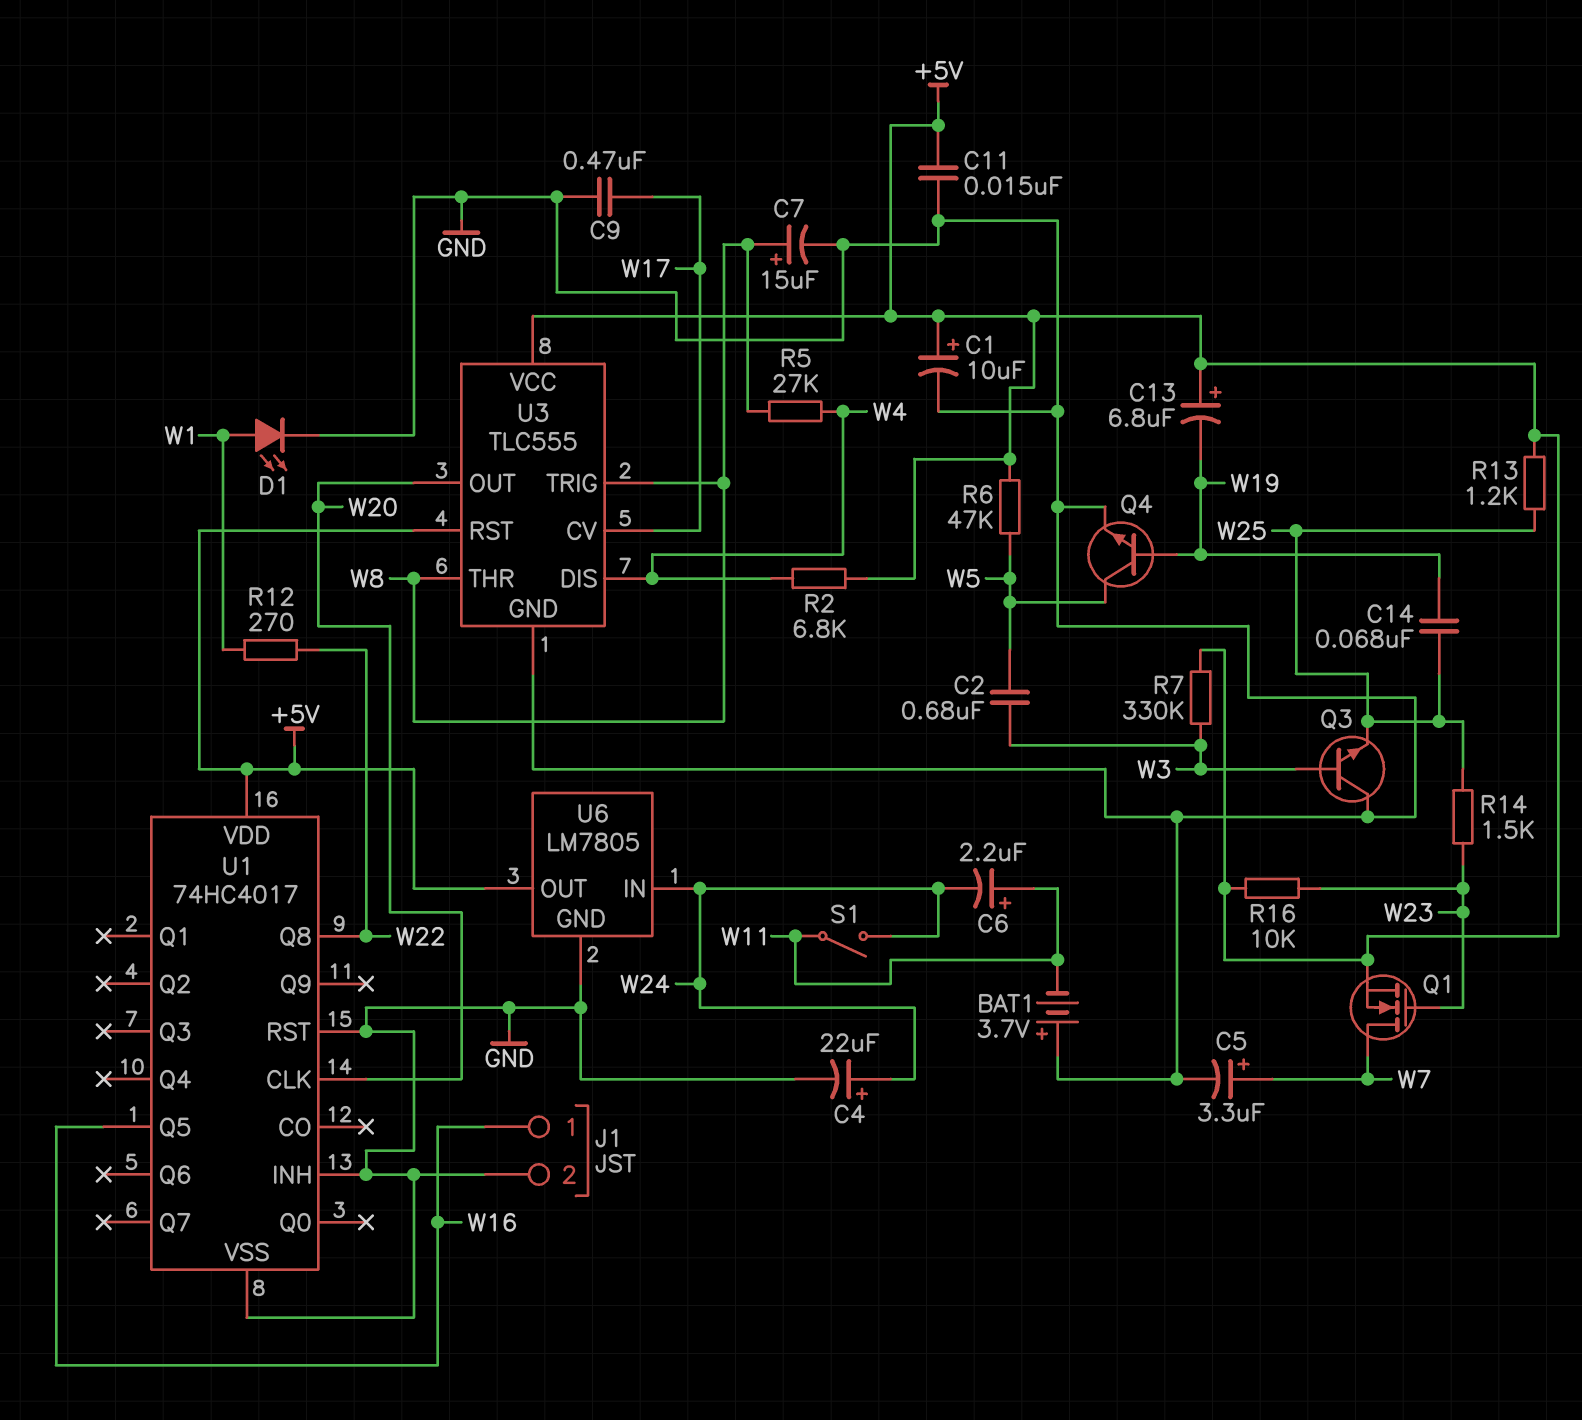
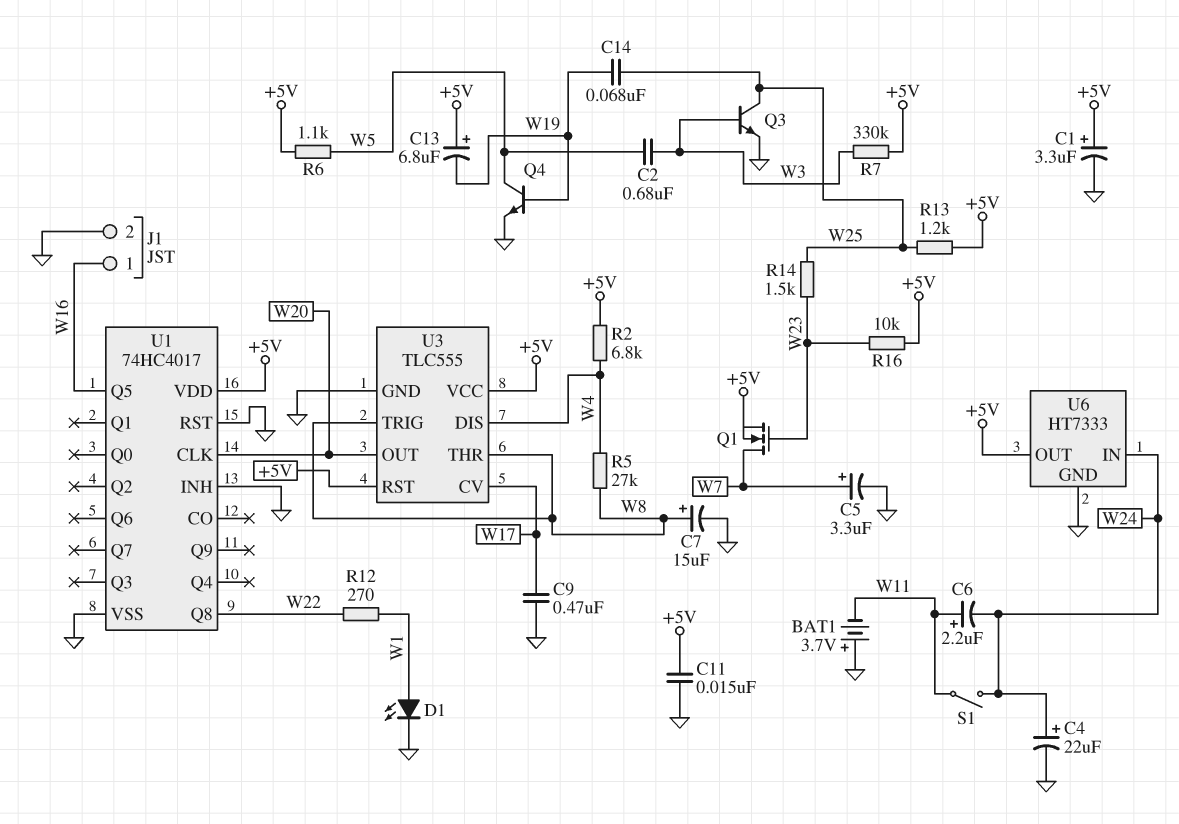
C1: 10uF (plus +5V, minus GND) -> 3.3uF (plus +5V, minus GND)
Q3: NPN (B W3, C GND, E W25) -> NPN (B W3, C W25, E GND)
R6: 47k (+5V, W5) -> 1.1k (+5V, W5)
U6: LM7805 -> HT7333

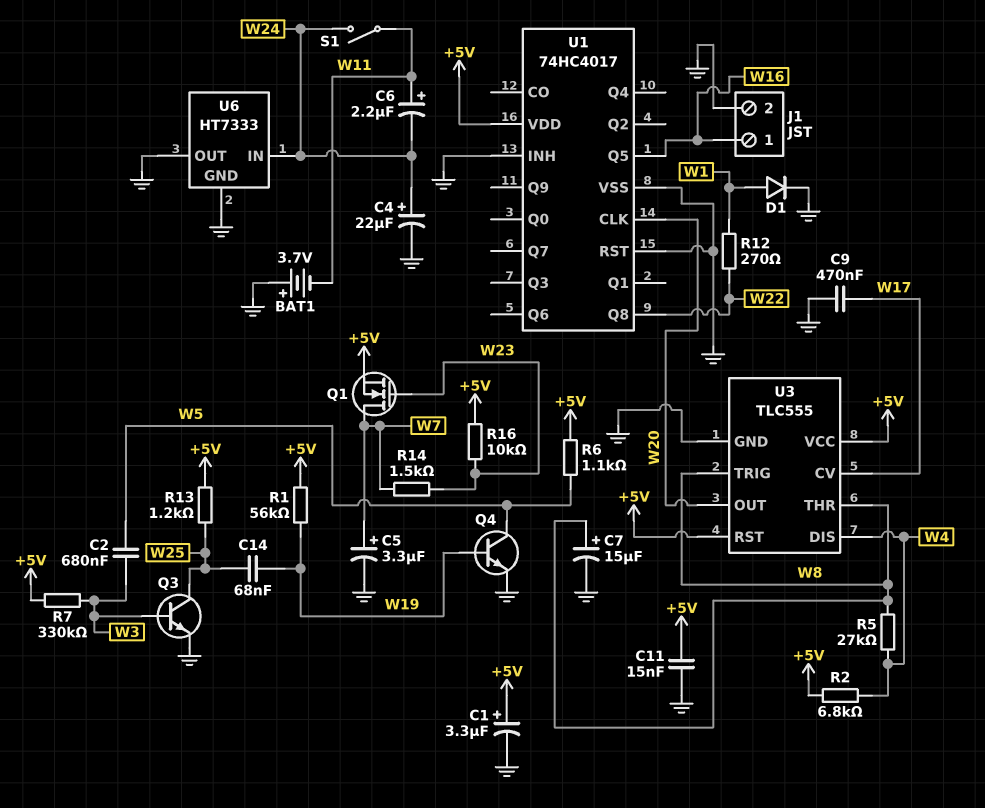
C13: 6.8uF (plus +5V, minus W19) -> none
D1: LED (A W1, K GND) -> diode (A W1, K GND)
R1: none -> 56k (+5V, W19)
R14: 1.5k (W23, W25) -> 1.5k (W7, W23)
U6 pin OUT: +5V -> GND

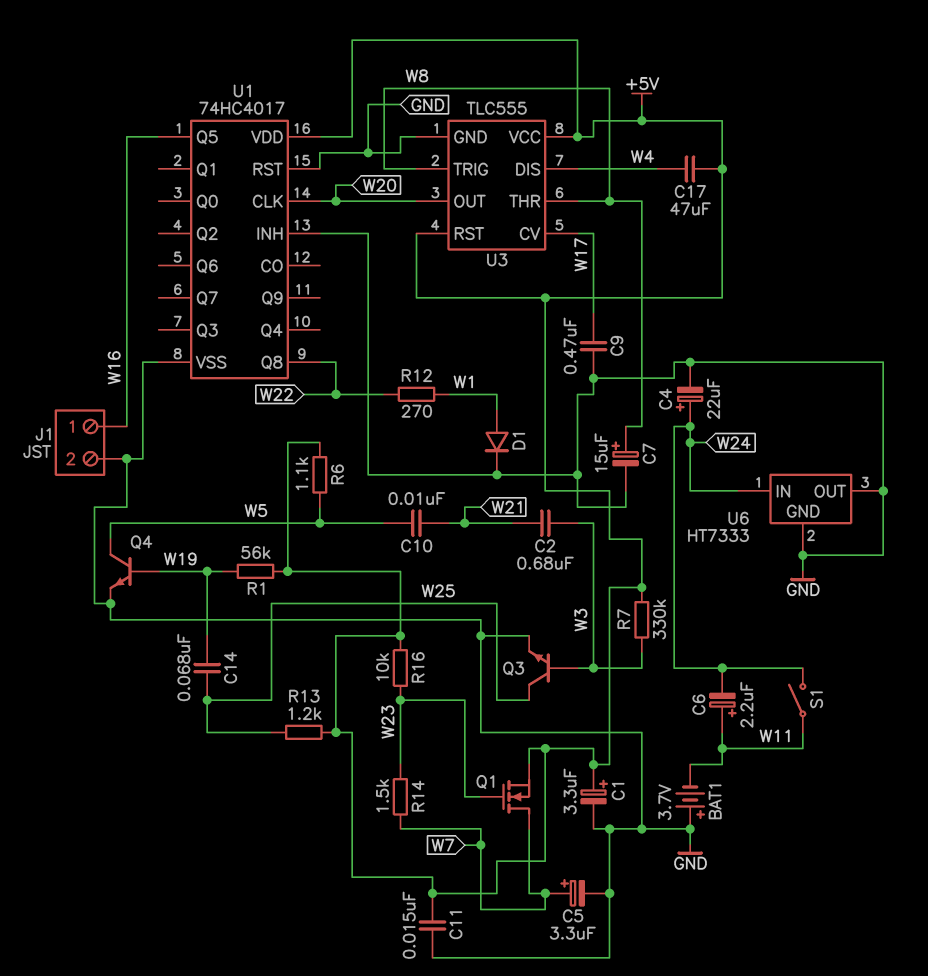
C2: 680nF (W3, W5) -> 680nF (W3, W21)
C10: none -> 10nF (W5, W21)
C17: none -> 47uF (+5V, W4)
R2: 6.8k (+5V, W4) -> none
R5: 27k (W4, W8) -> none

